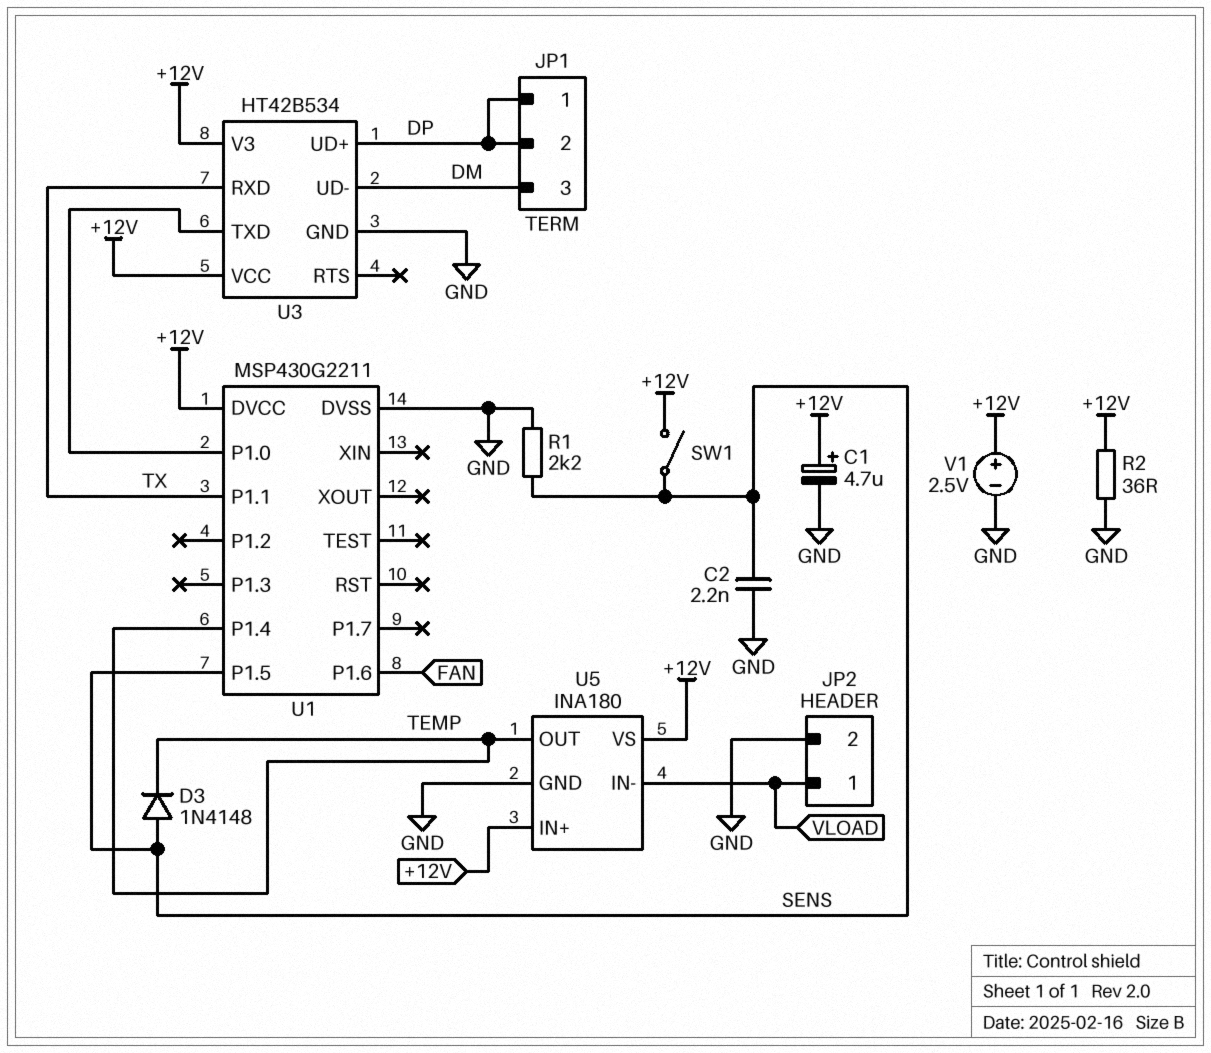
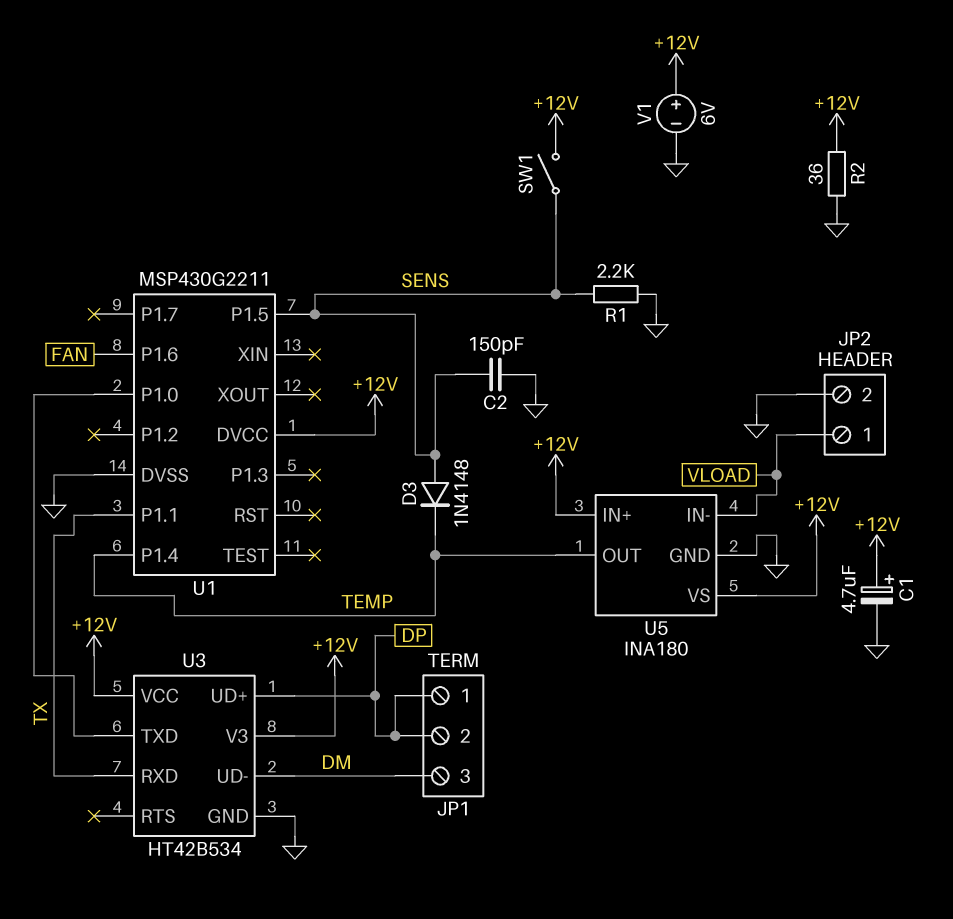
C2: 2.2nF (GND, SENS) -> 150pF (GND, SENS)
V1: 2.5V (plus +12V, minus GND) -> 6V (plus +12V, minus GND)

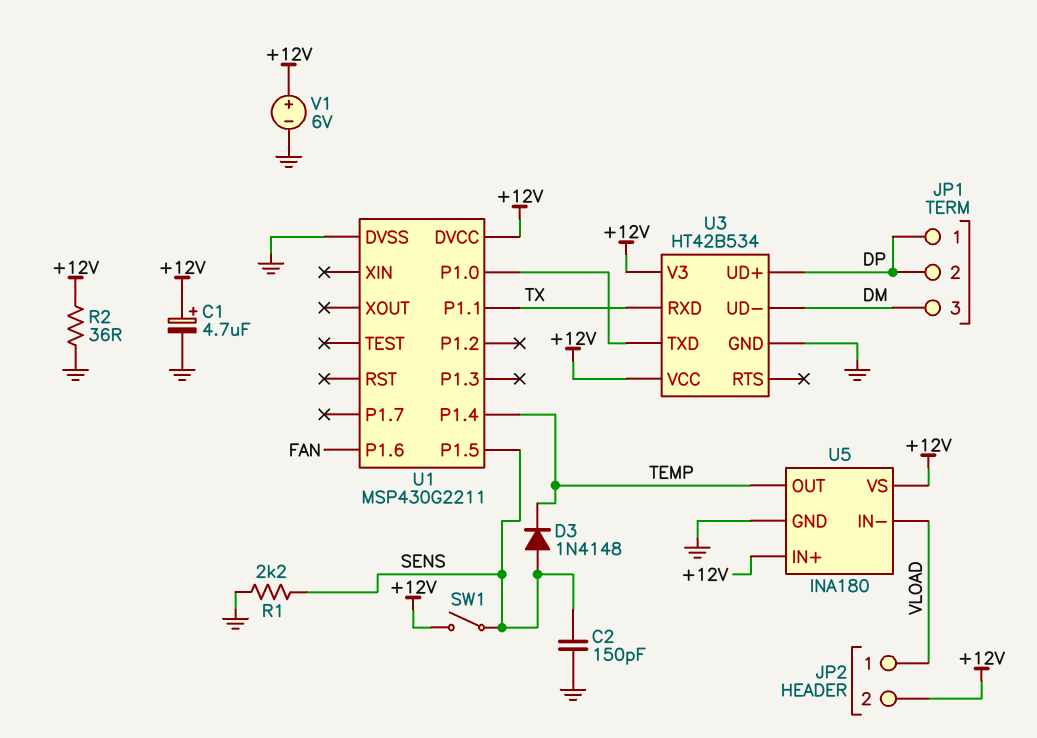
JP2 pin 2: GND -> +12V

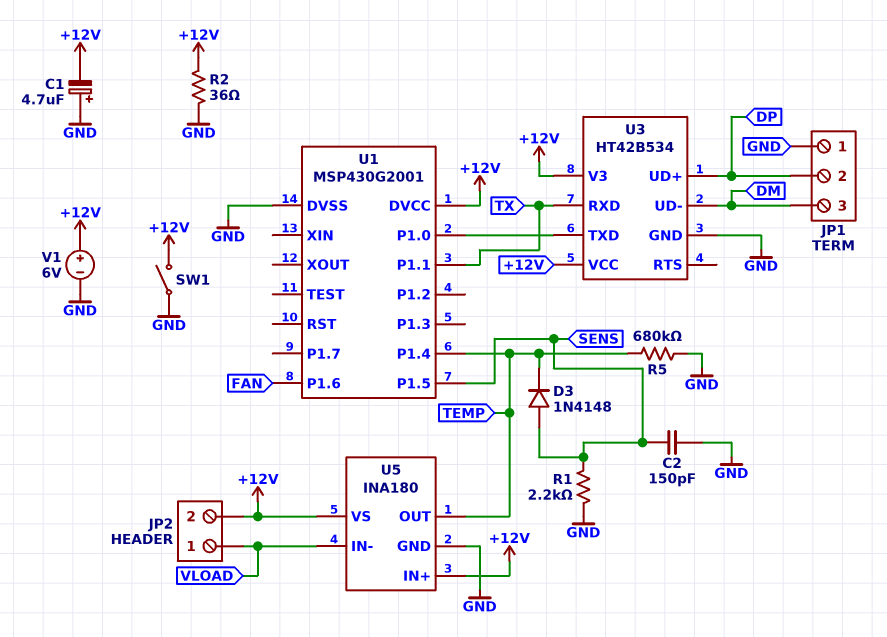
C1: 4.7uF (plus +12V, minus GND) -> 4.7uF (plus GND, minus +12V)
JP1 pin 1: DP -> GND
R5: none -> 680k (GND, TEMP)
SW1: switch (+12V, SENS) -> switch (+12V, GND)
U1: MSP430G2211 -> MSP430G2001

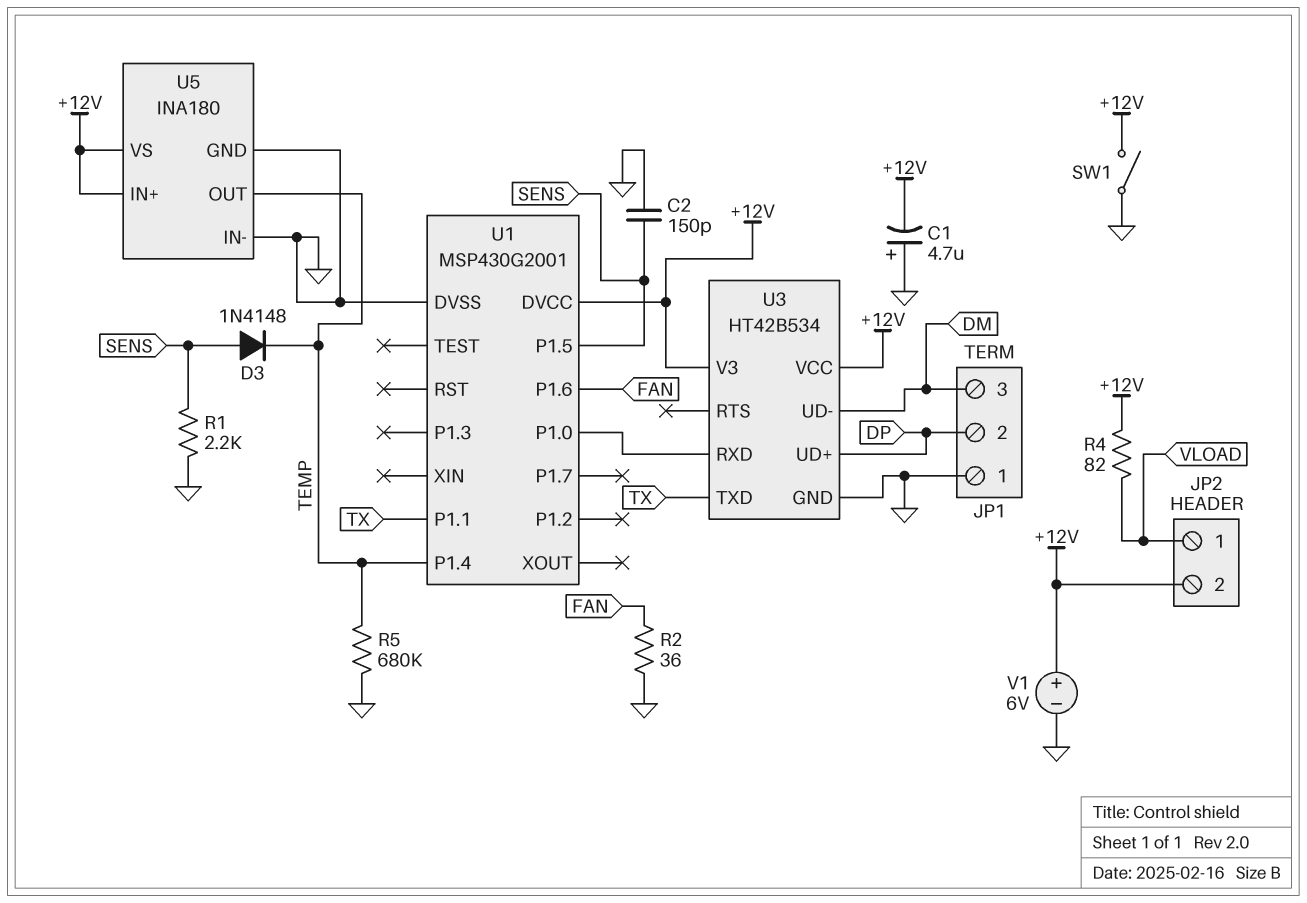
R2: 36 (+12V, GND) -> 36 (FAN, GND)
R4: none -> 82 (+12V, VLOAD)
U3 pin RXD: TX -> U1/P1.0
U3 pin TXD: U1/P1.0 -> TX
U5 pin IN-: VLOAD -> GND

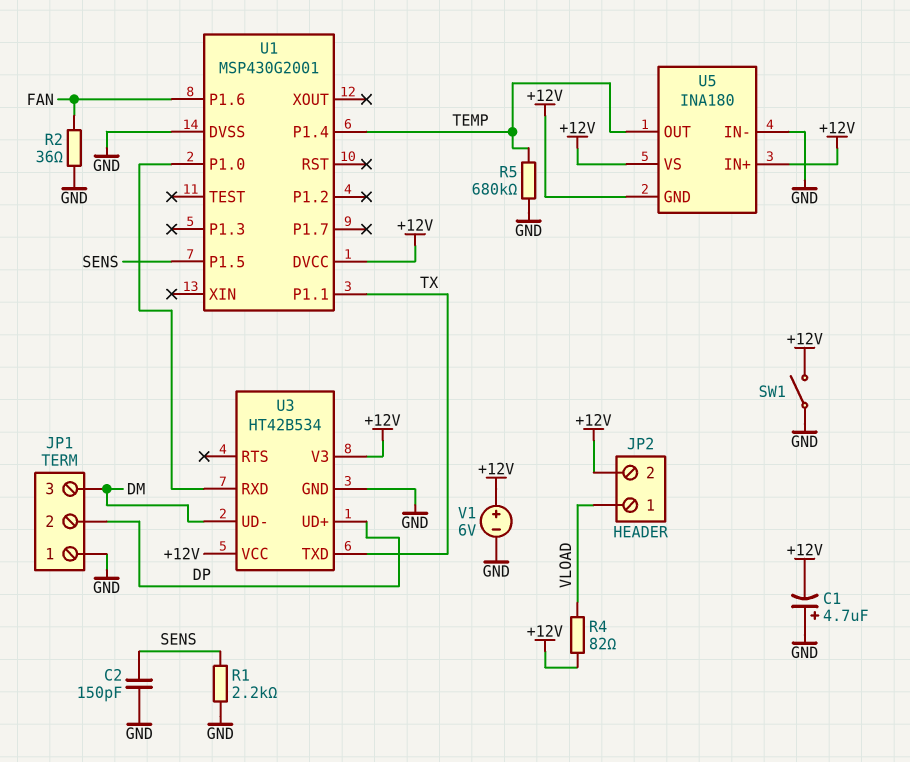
D3: diode 1N4148 (A SENS, K TEMP) -> none
U5 pin GND: GND -> +12V

